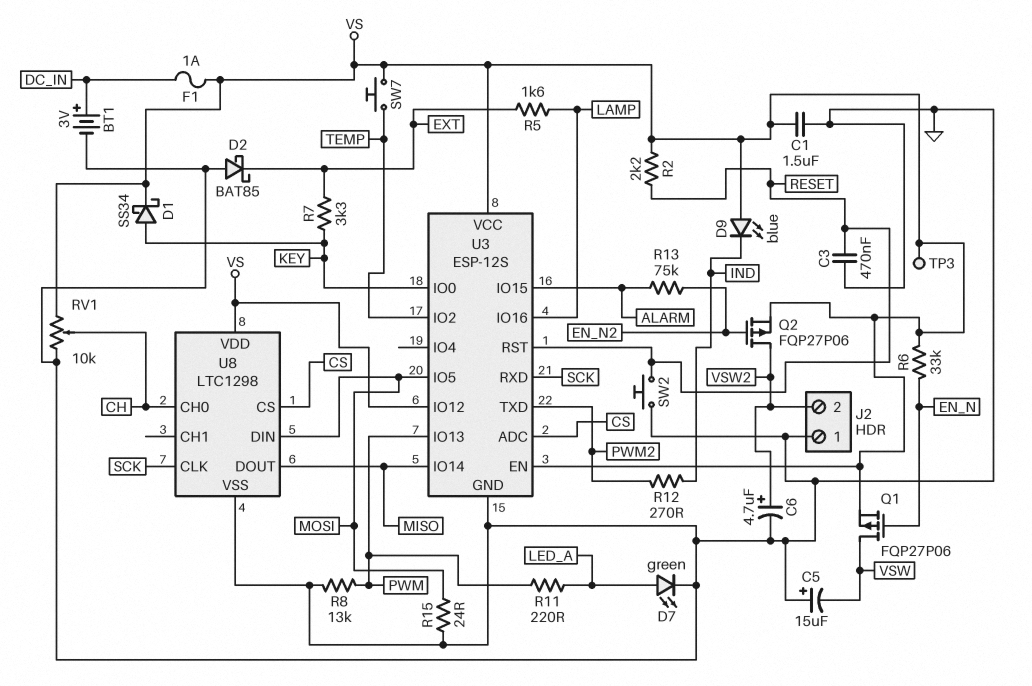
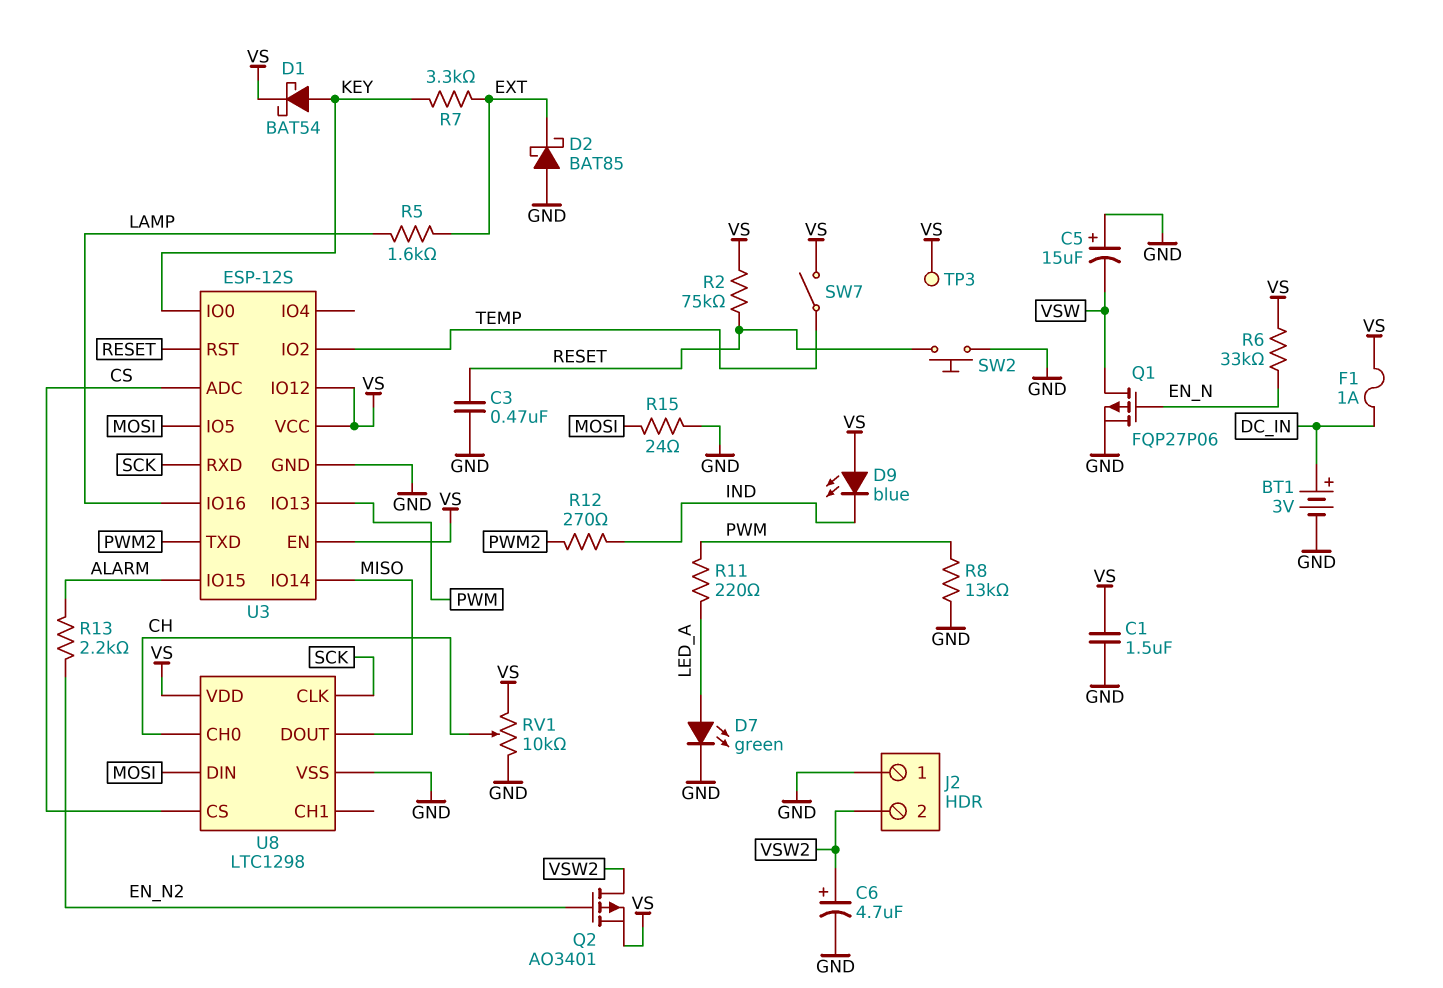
D1: schottky SS34 (A KEY, K VS) -> schottky BAT54 (A KEY, K VS)
Q1: PMOS FQP27P06 (G EN_N, D VSW, S VS) -> PMOS FQP27P06 (G EN_N, D VSW, S GND)
Q2: PMOS FQP27P06 (G EN_N2, D VSW2, S VS) -> PMOS AO3401 (G EN_N2, D VSW2, S VS)
R2: 2.2k (RESET, VS) -> 75k (RESET, VS)
R13: 75k (ALARM, EN_N2) -> 2.2k (ALARM, EN_N2)
SW7: button (TEMP, VS) -> switch (TEMP, VS)

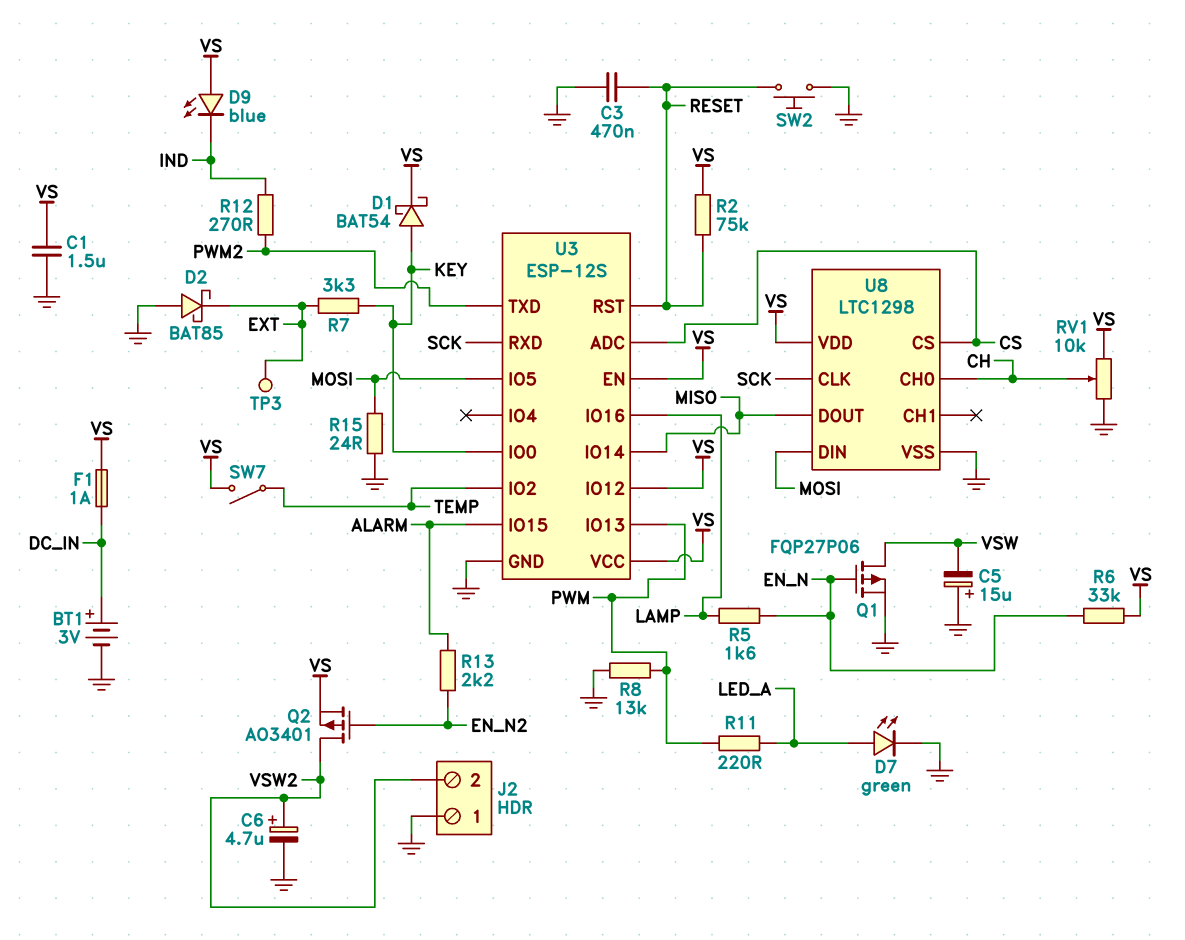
R5: 1.6k (EXT, LAMP) -> 1.6k (EN_N, LAMP)
TP3: test point (VS) -> test point (EXT)

